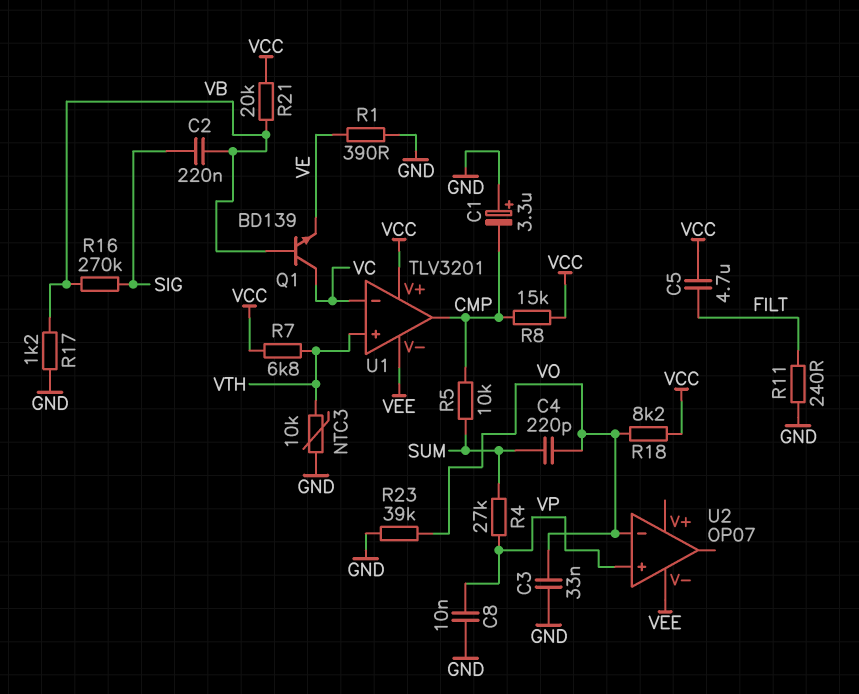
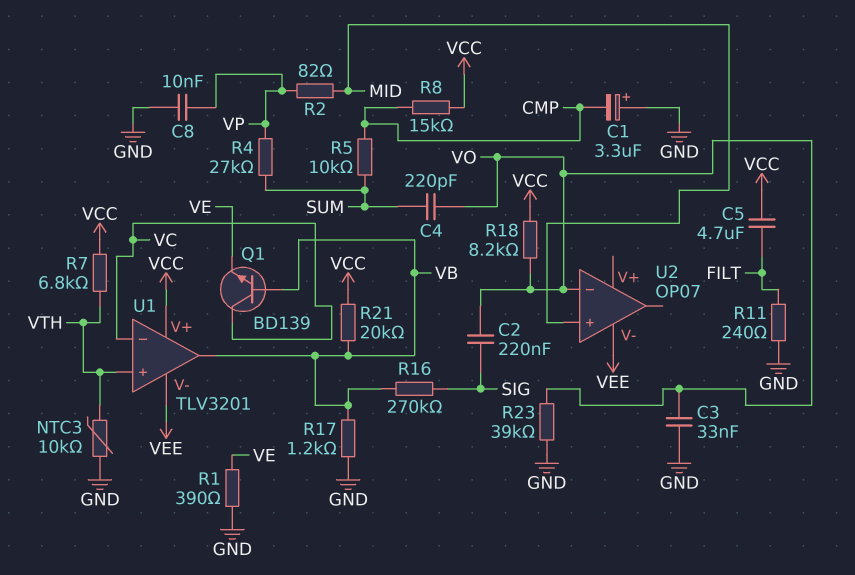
C2: 220nF (SIG, VB) -> 220nF (SIG, VO)
R2: none -> 82 (MID, VP)
U1 pin out: CMP -> VB
U2 pin in+: VP -> MID

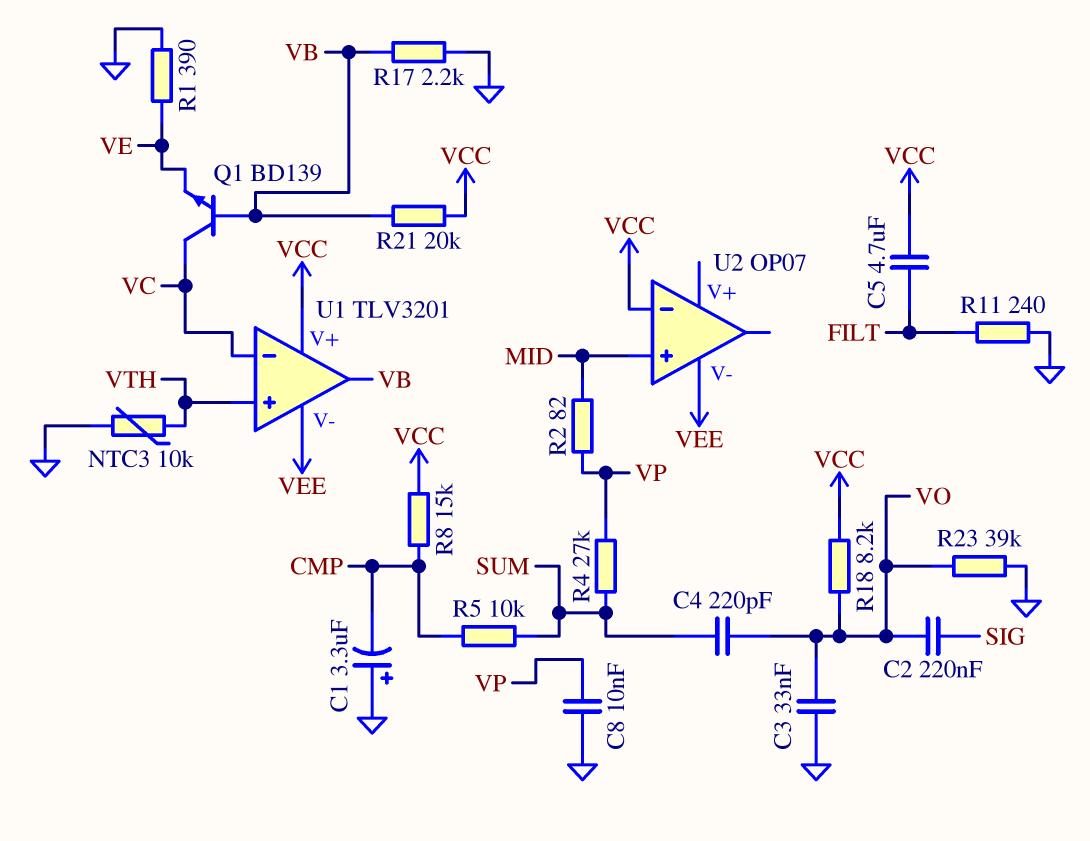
R7: 6.8k (VCC, VTH) -> none
R16: 270k (SIG, VB) -> none
R17: 1.2k (GND, VB) -> 2.2k (GND, VB)
U2 pin in-: VO -> VCC

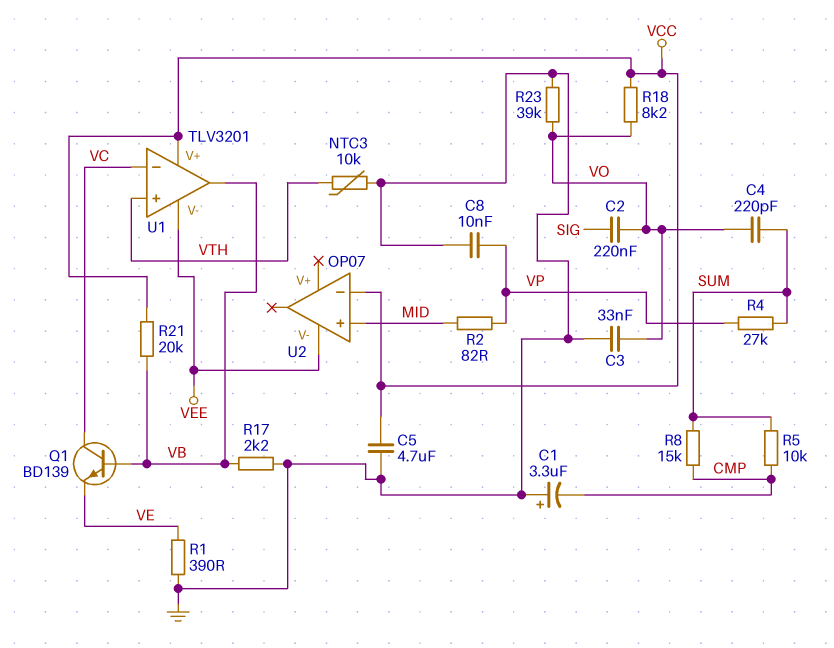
C5: 4.7uF (FILT, VCC) -> 4.7uF (GND, VCC)
R8: 15k (CMP, VCC) -> 15k (CMP, SUM)
R11: 240 (FILT, GND) -> none

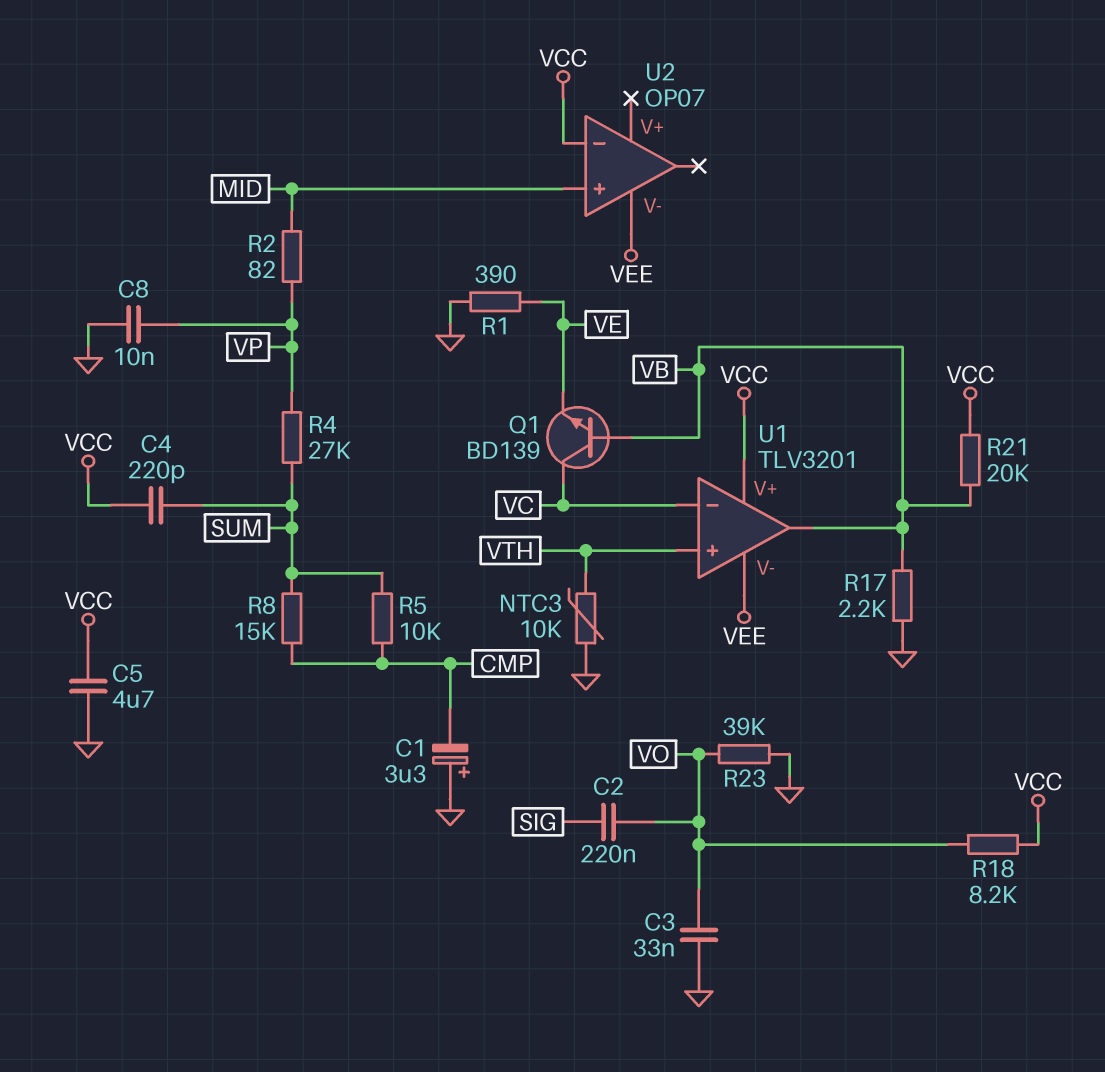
C4: 220pF (SUM, VO) -> 220pF (SUM, VCC)

